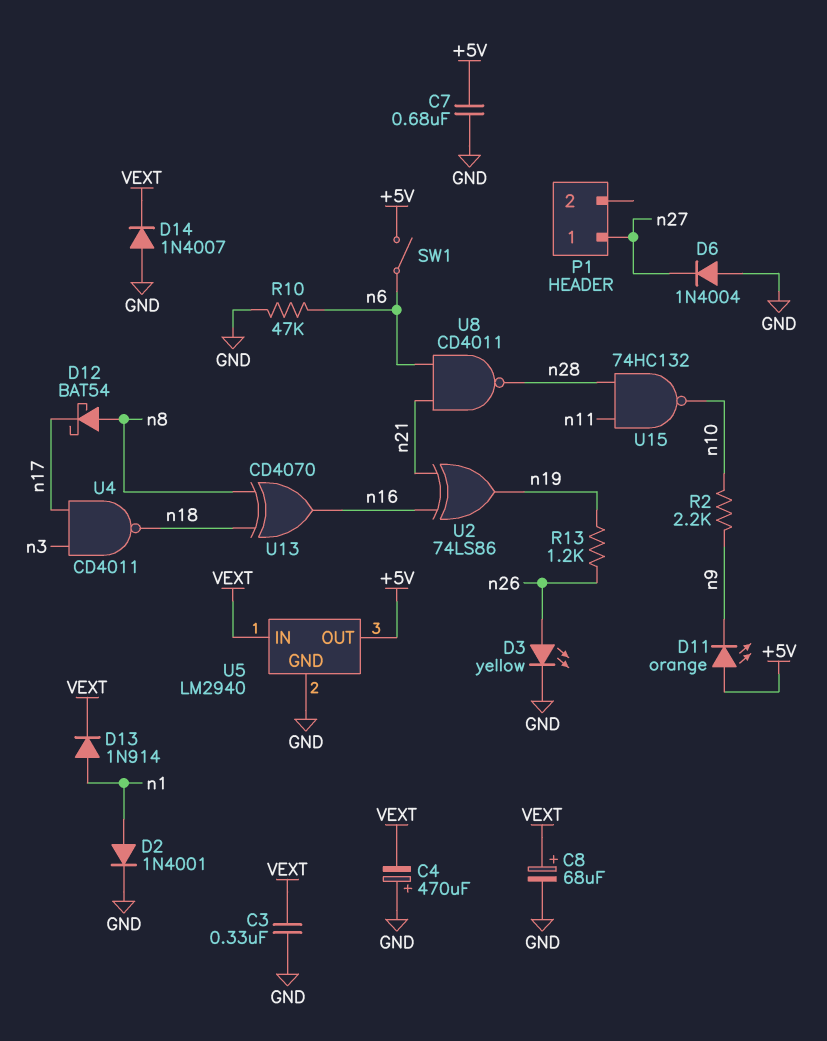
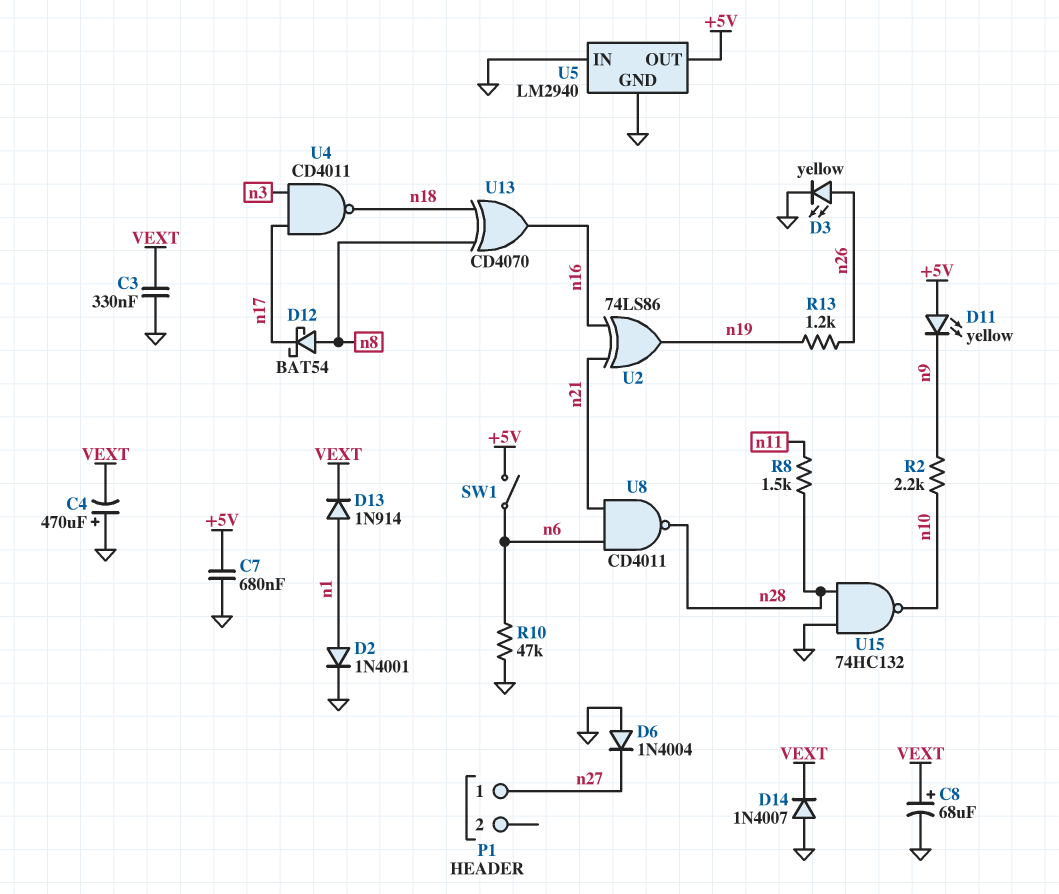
D11: LED orange (A +5V, K n9) -> LED yellow (A +5V, K n9)
R8: none -> 1.5k (n11, n28)
U5 pin IN: VEXT -> GND
U15: NAND 74HC132 (in n11, in n28, out n10) -> NAND 74HC132 (in GND, in n28, out n10)

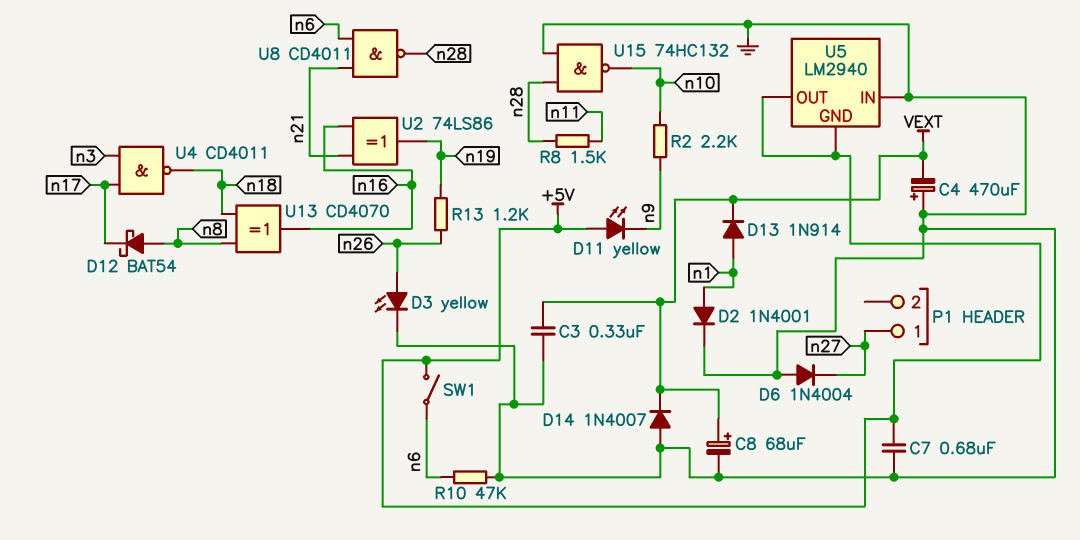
U5 pin GND: GND -> +5V

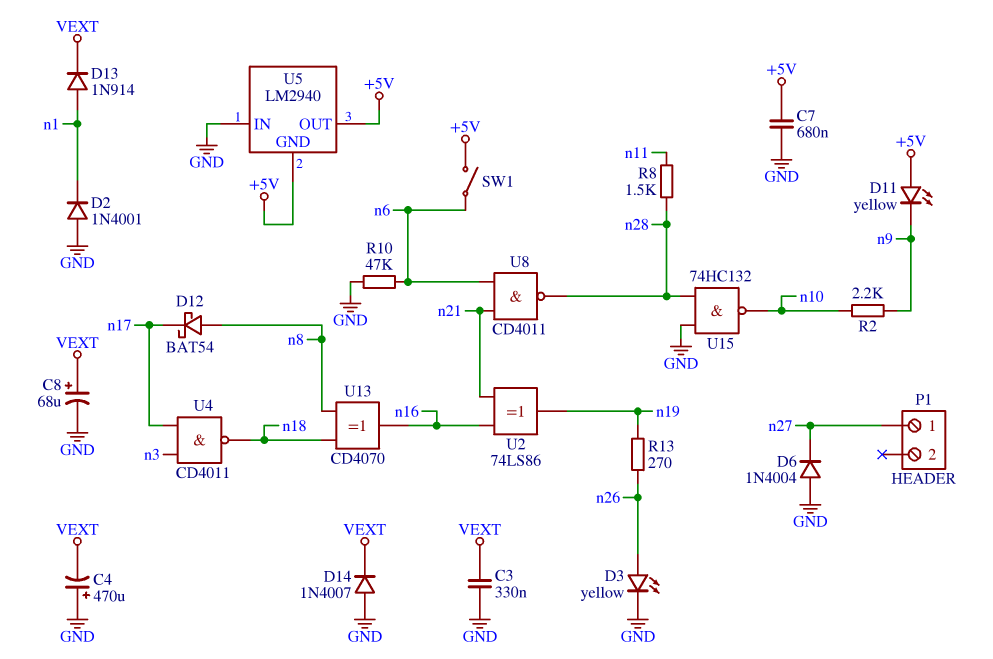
D2: diode 1N4001 (A n1, K GND) -> diode 1N4001 (A GND, K n1)
R13: 1.2k (n19, n26) -> 270 (n19, n26)

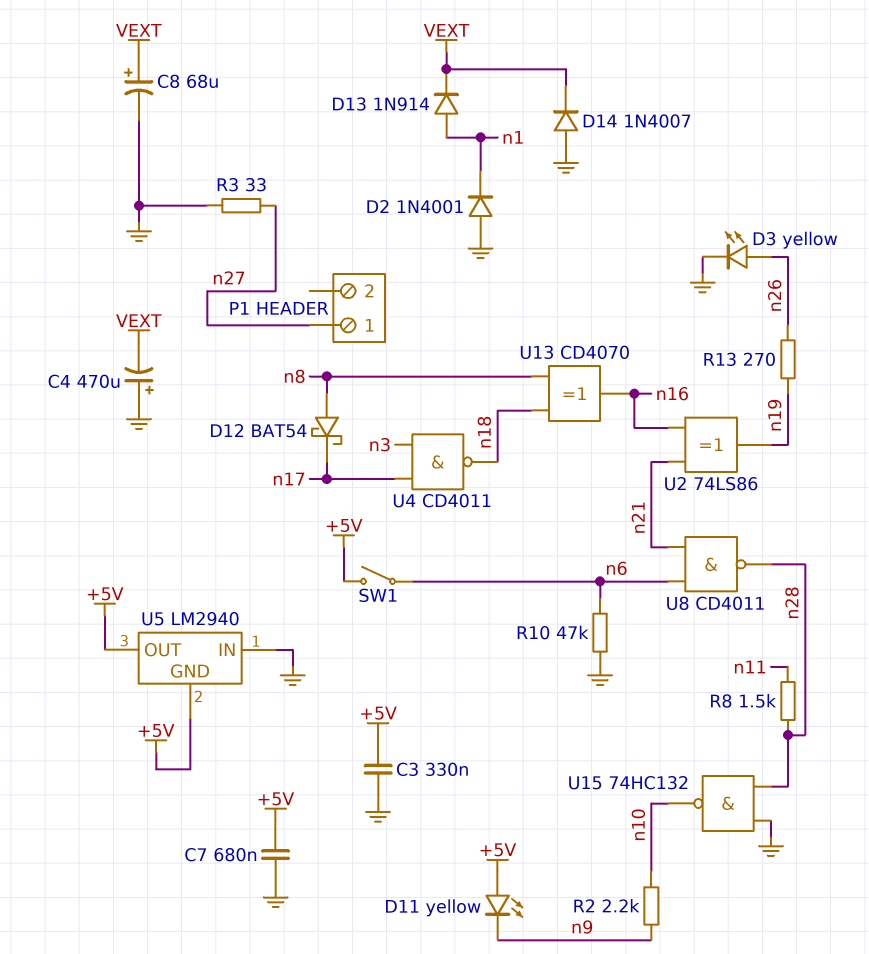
C3: 330nF (GND, VEXT) -> 330nF (+5V, GND)
D6: diode 1N4004 (A GND, K n27) -> none
R3: none -> 33 (GND, n27)

